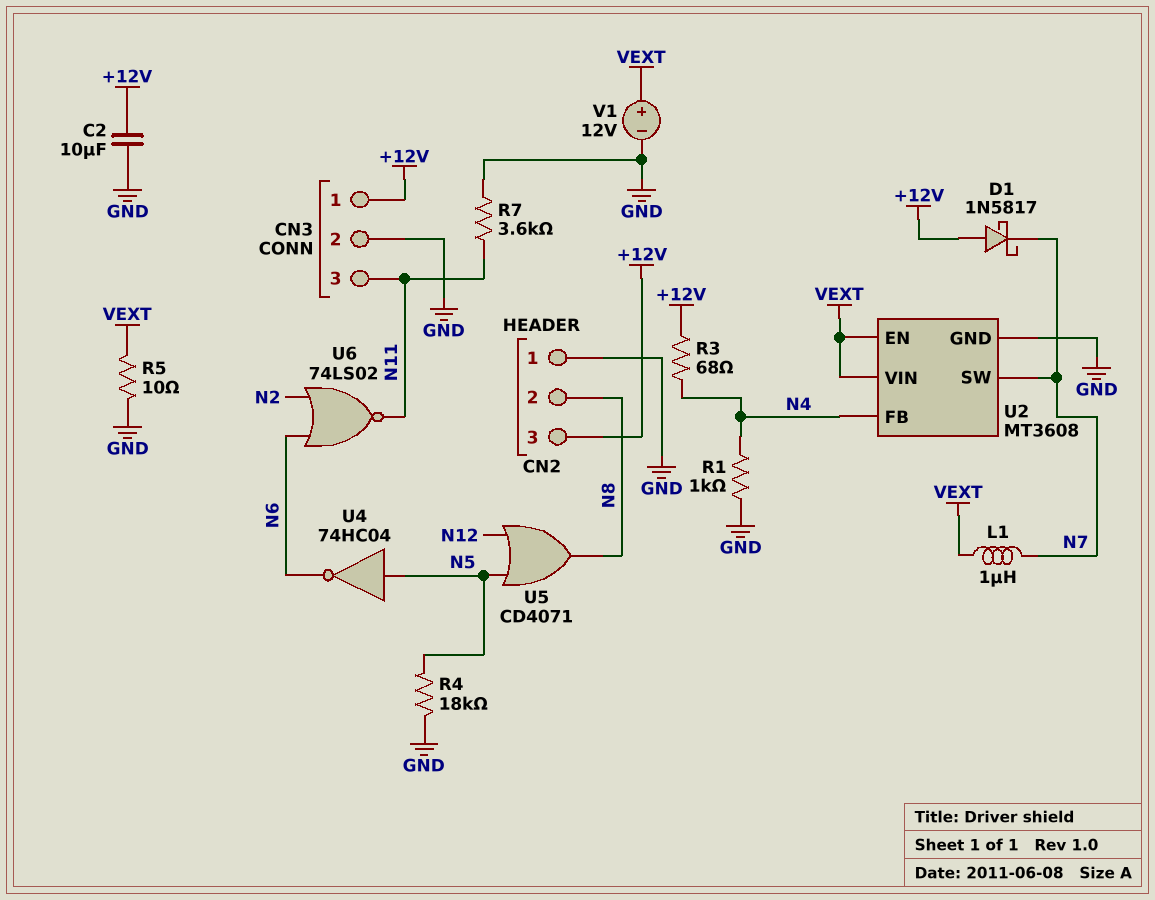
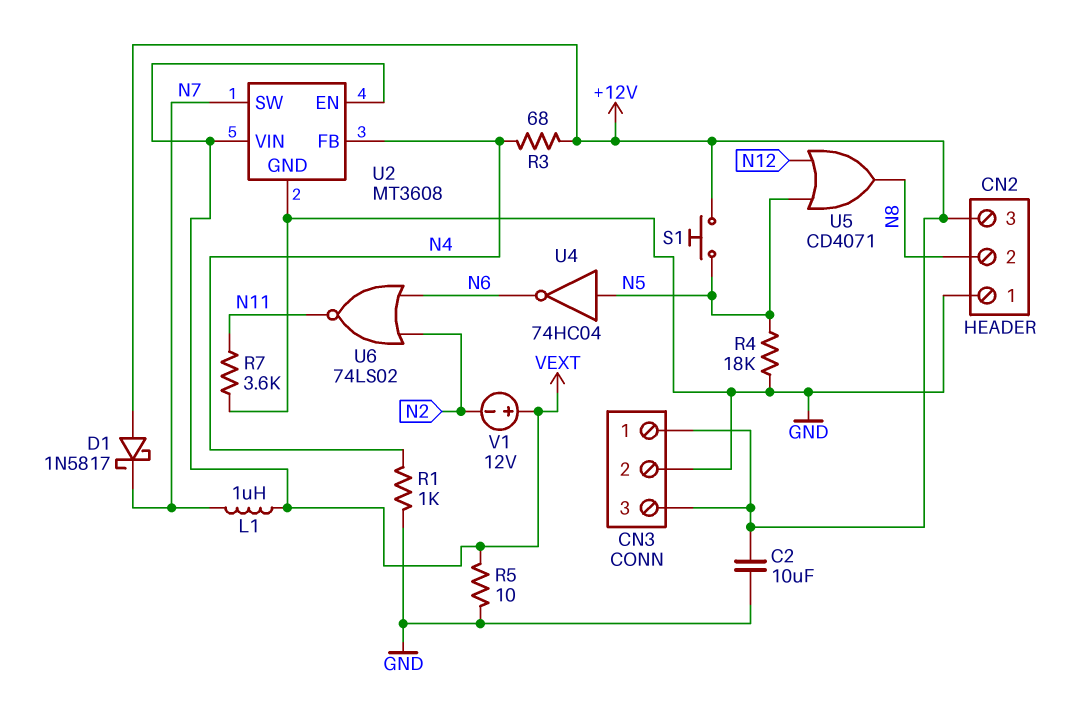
CN3 pin 3: N11 -> +12V
S1: none -> button (+12V, N5)
V1: 12V (plus VEXT, minus GND) -> 12V (plus VEXT, minus N2)

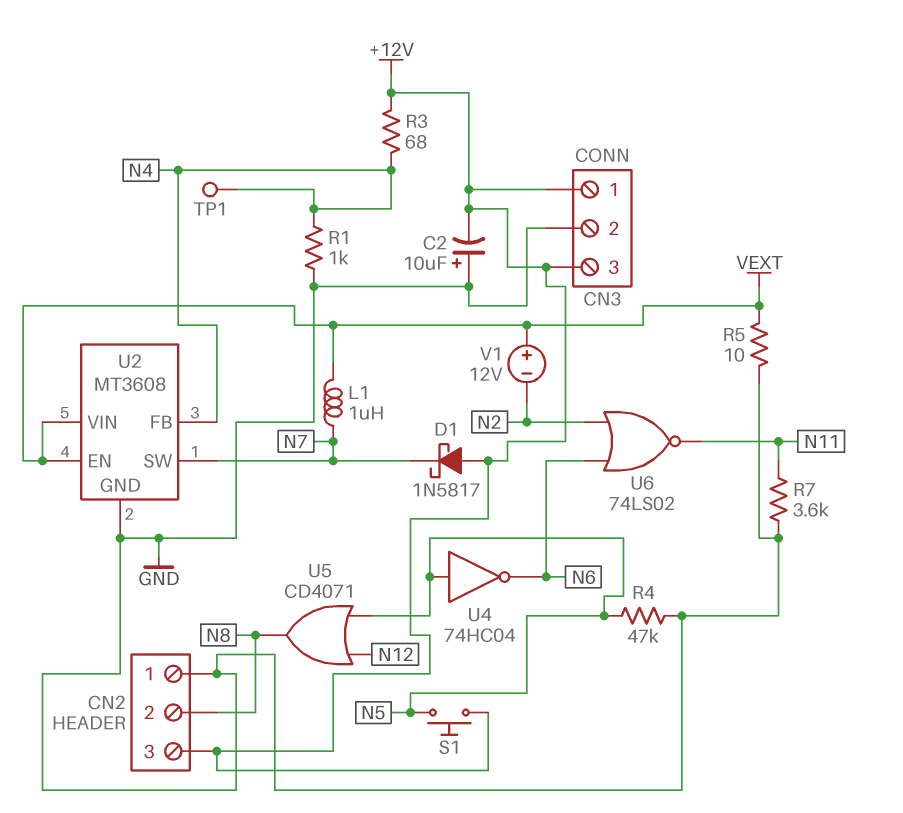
C2: 10uF (+12V, GND) -> 10uF (plus GND, minus +12V)
R4: 18k (GND, N5) -> 47k (GND, N5)
TP1: none -> test point (N4)

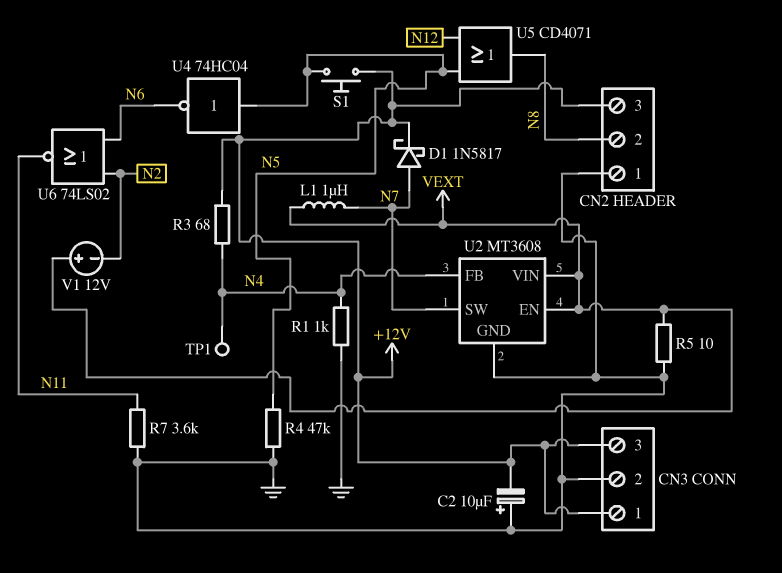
D1: schottky 1N5817 (A +12V, K N7) -> schottky 1N5817 (A N7, K +12V)

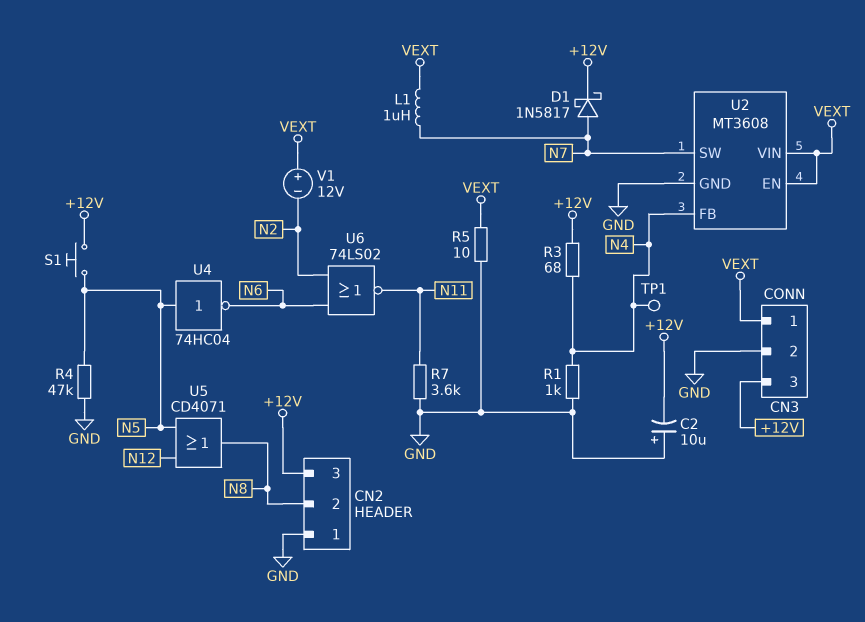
CN3 pin 1: +12V -> VEXT

